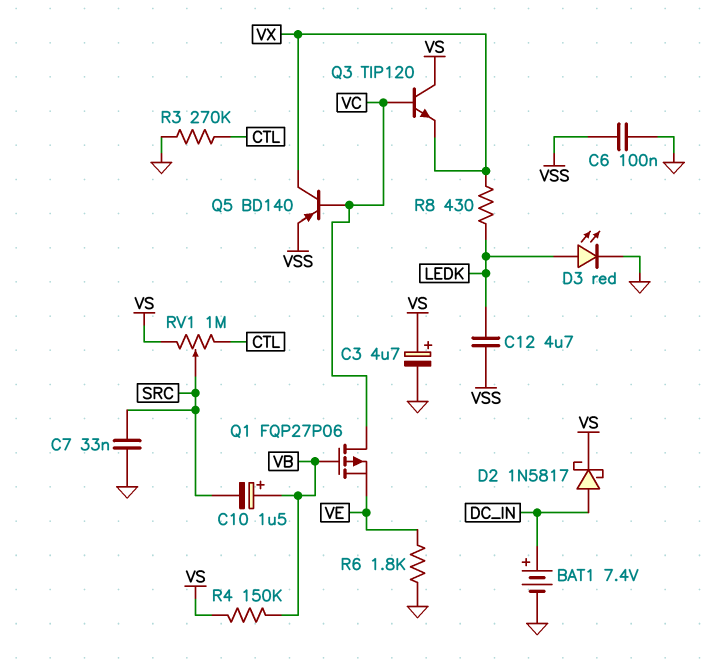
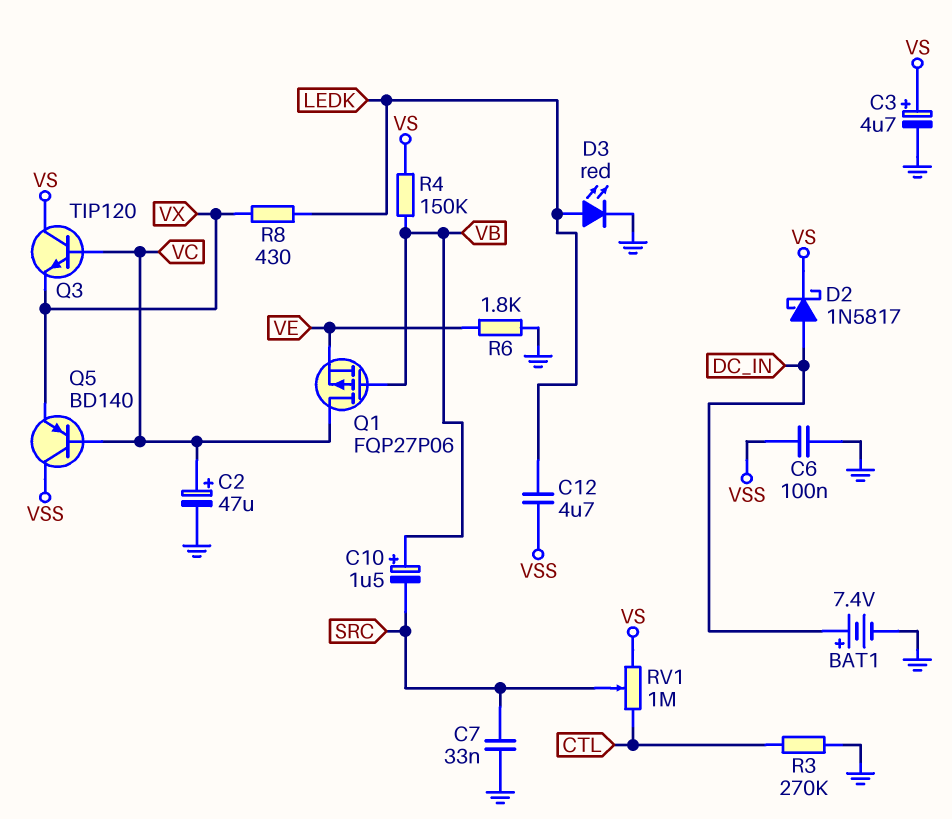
C2: none -> 47uF (plus VC, minus GND)
Q5: PNP BD140 (B VC, C VX, E VSS) -> PNP BD140 (B VC, C VSS, E VX)

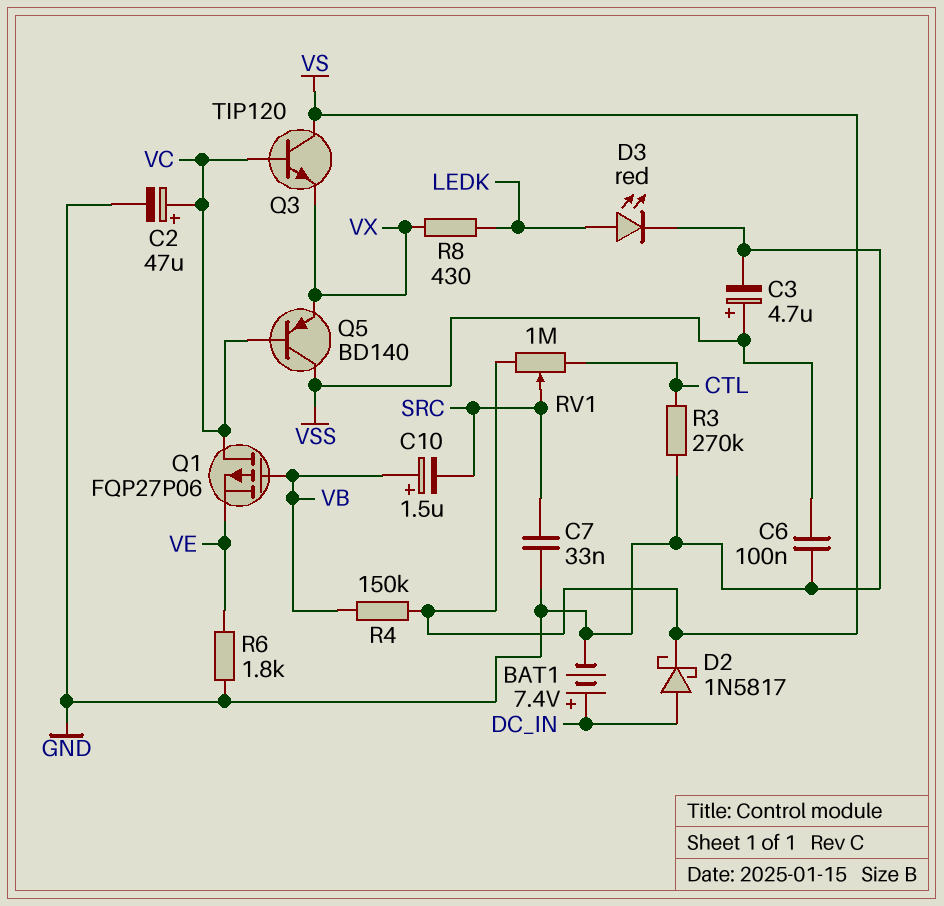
C3: 4.7uF (plus VS, minus GND) -> 4.7uF (plus VSS, minus GND)
C12: 4.7uF (LEDK, VSS) -> none

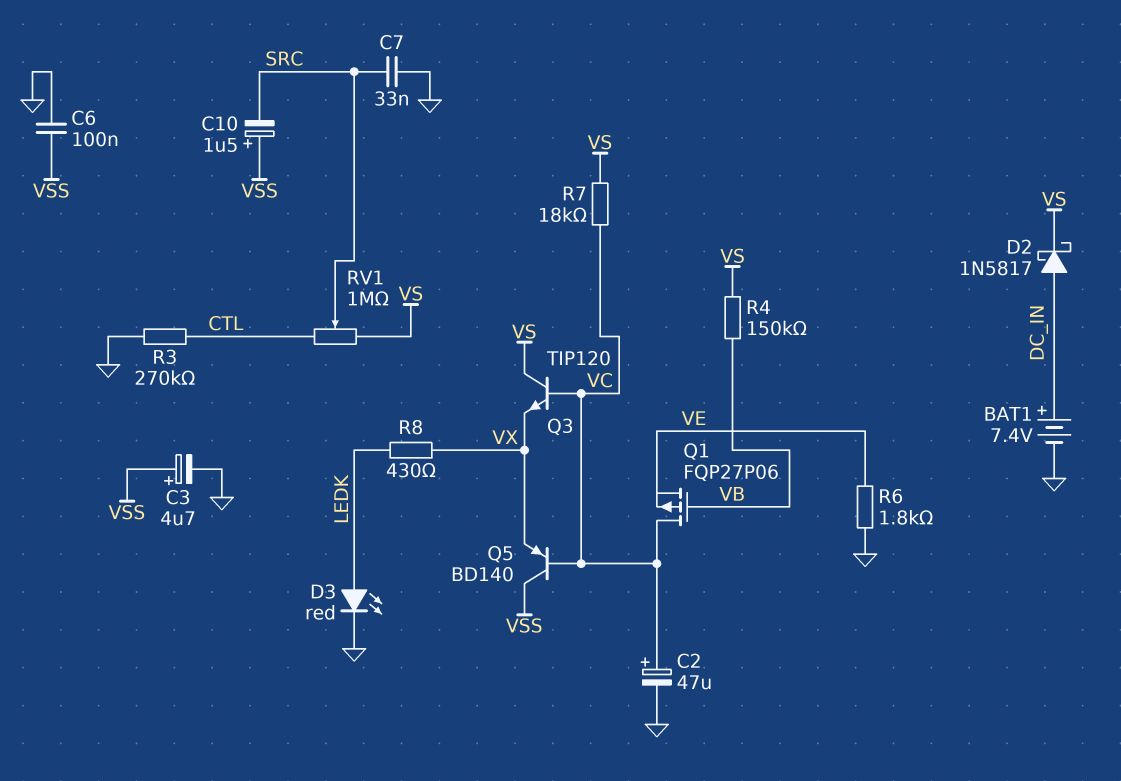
C10: 1.5uF (plus VB, minus SRC) -> 1.5uF (plus VSS, minus SRC)
R7: none -> 18k (VC, VS)

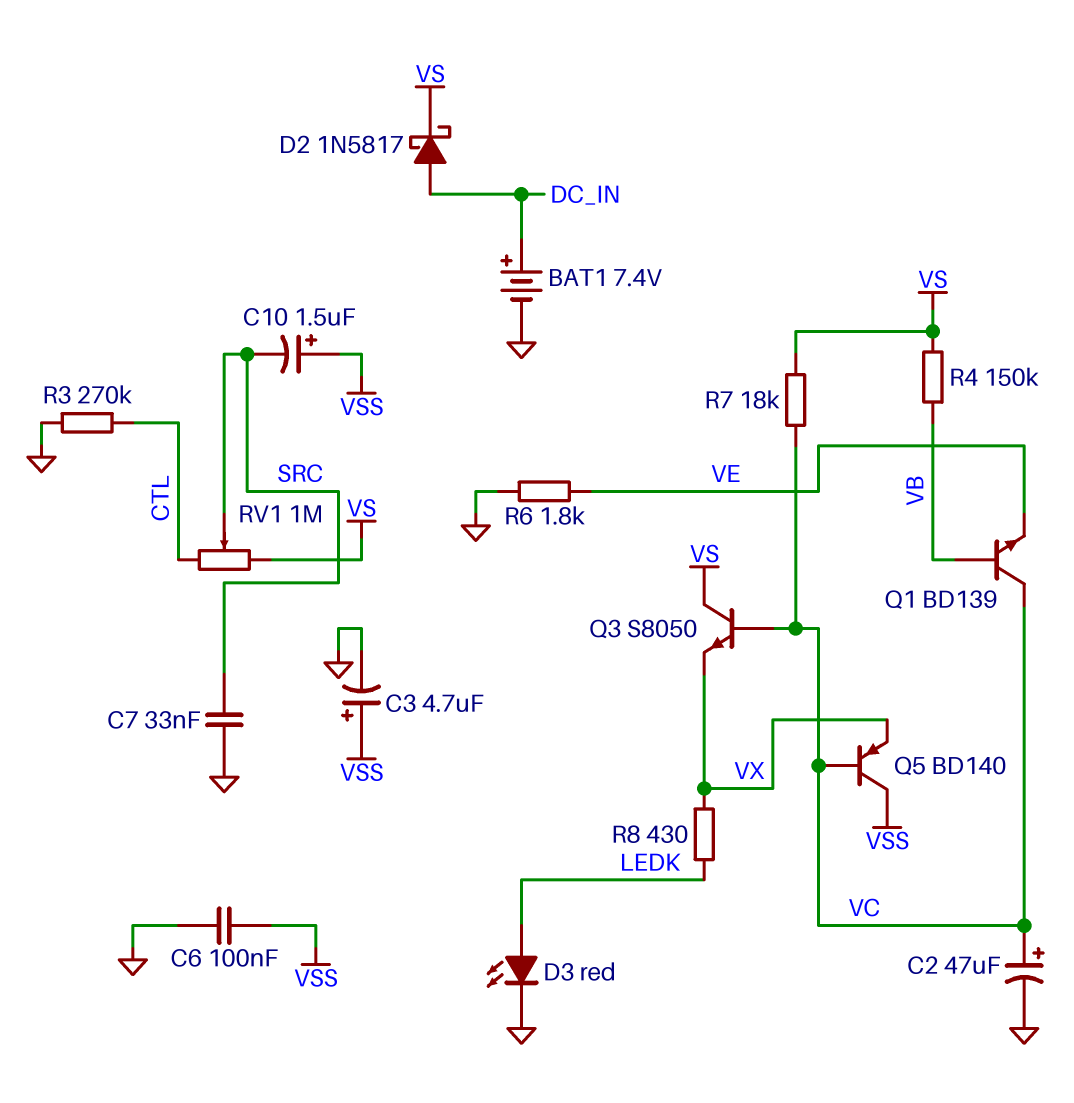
Q1: PMOS FQP27P06 (G VB, D VC, S VE) -> NPN BD139 (B VB, C VC, E VE)
Q3: NPN TIP120 (B VC, C VS, E VX) -> NPN S8050 (B VC, C VS, E VX)

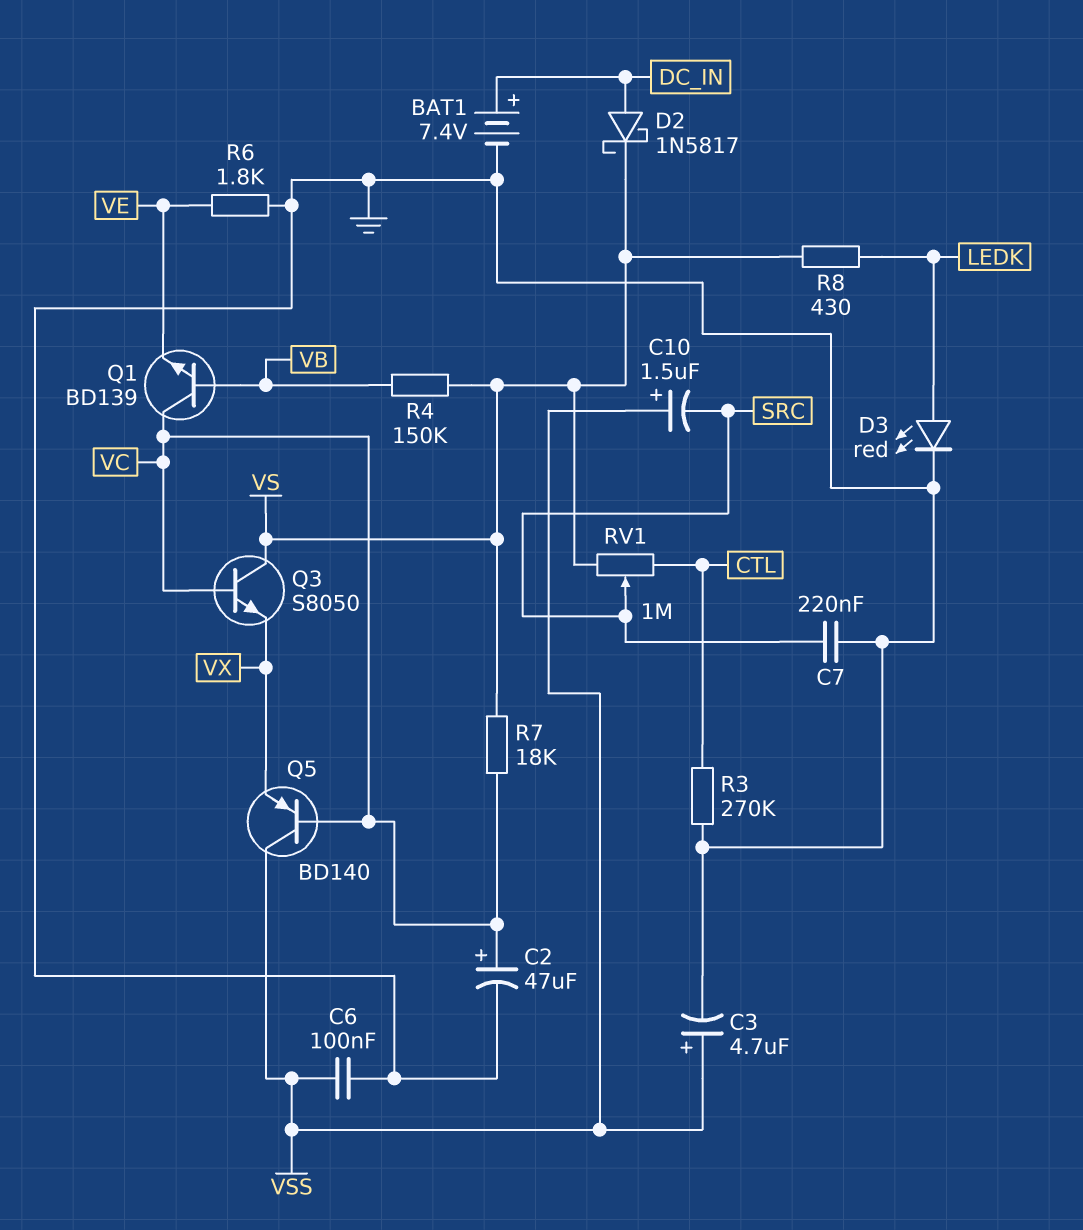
C7: 33nF (GND, SRC) -> 220nF (GND, SRC)
R8: 430 (LEDK, VX) -> 430 (LEDK, VS)

